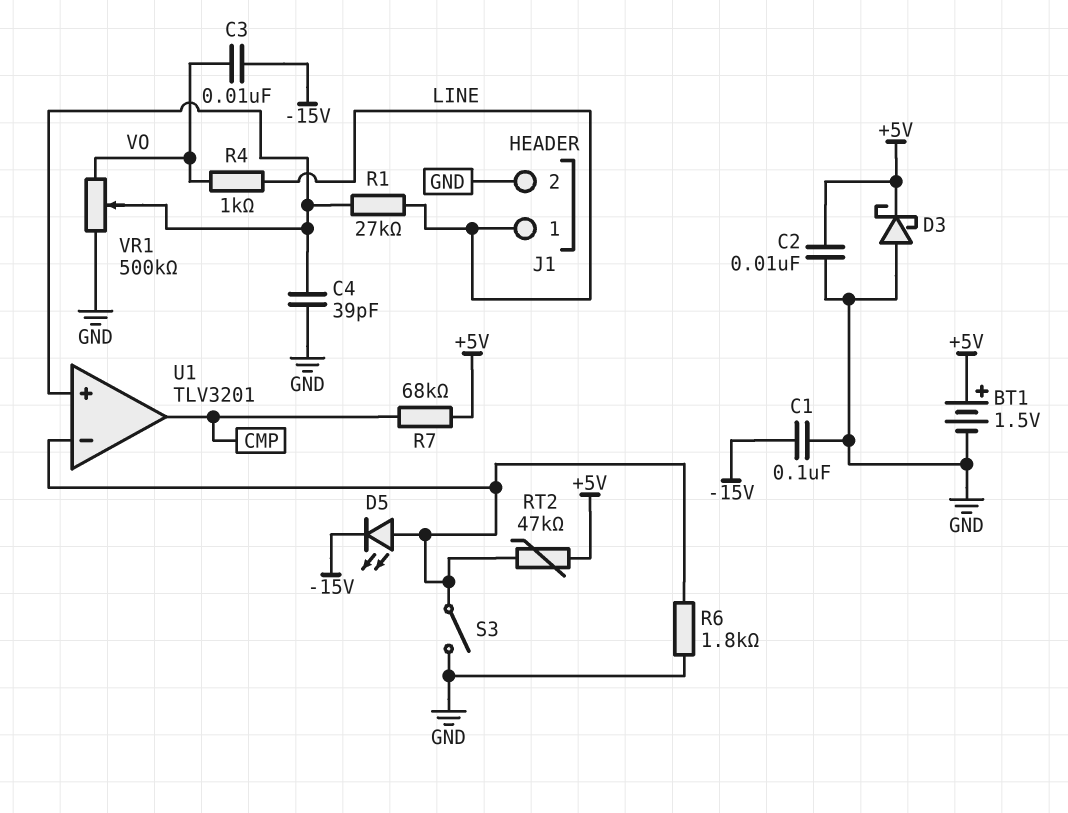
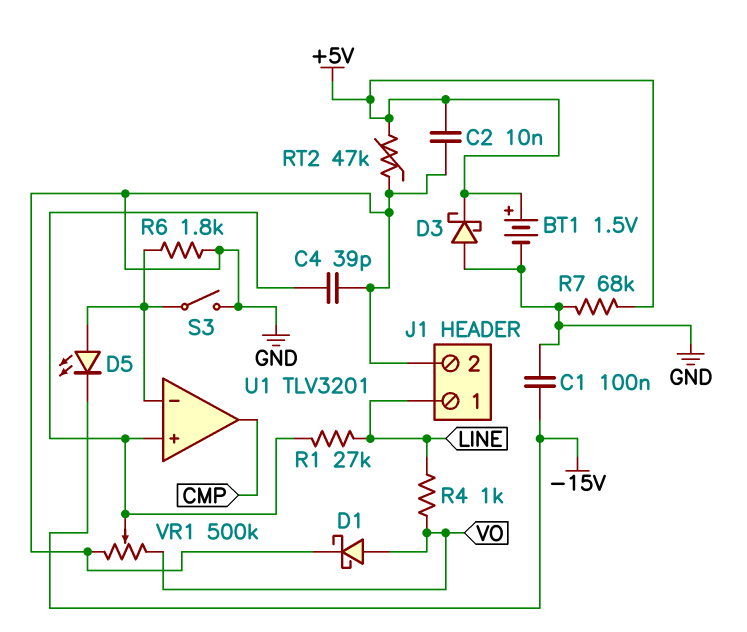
C3: 10nF (-15V, VO) -> none
D1: none -> schottky (A VO, K GND)
R7: 68k (+5V, CMP) -> 68k (+5V, GND)
RT2: 47k (+5V, U1/in-) -> 47k (+5V, GND)

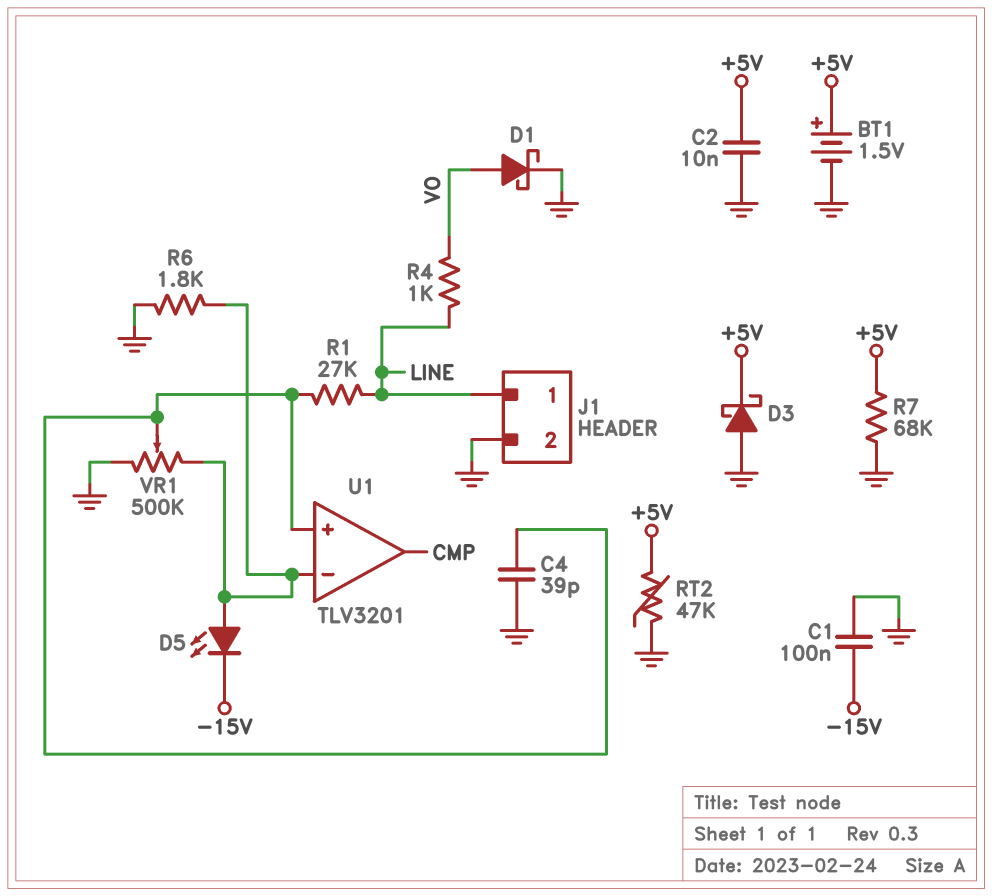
S3: switch (GND, U1/in-) -> none
VR1: 500k (GND, VO, wiper U1/in+) -> 500k (GND, U1/in-, wiper U1/in+)

